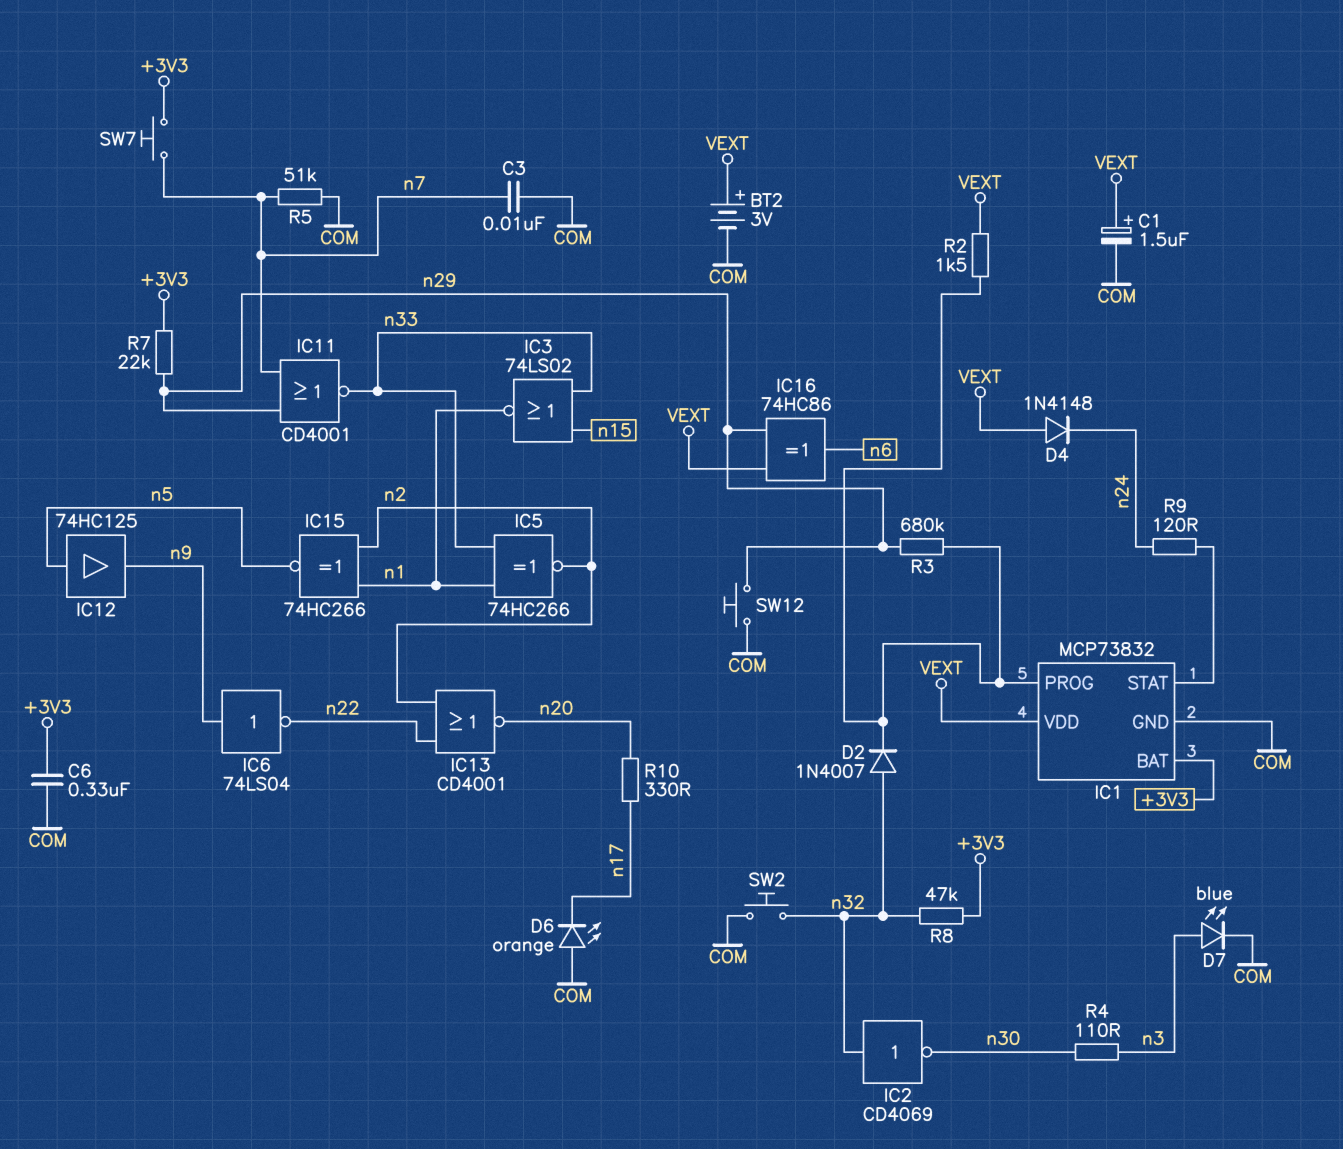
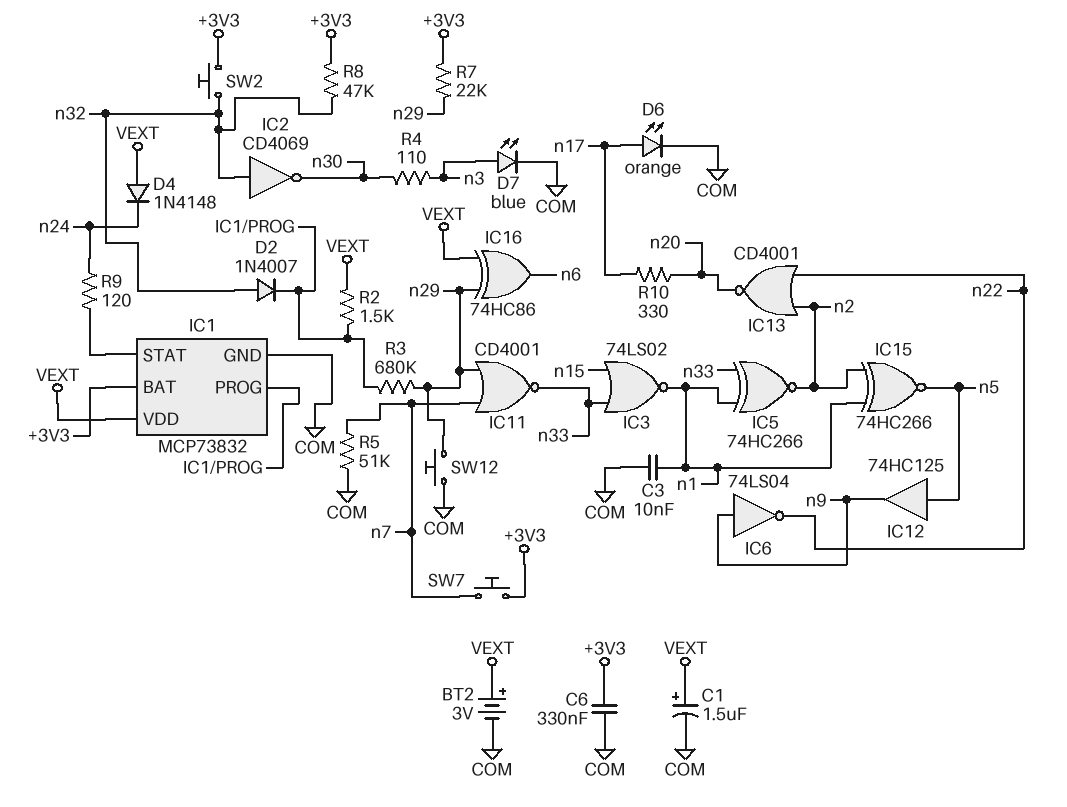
C3: 10nF (COM, n7) -> 10nF (COM, n1)
D6: LED orange (A COM, K n17) -> LED orange (A n17, K COM)
SW2: button (COM, n32) -> button (+3V3, n32)

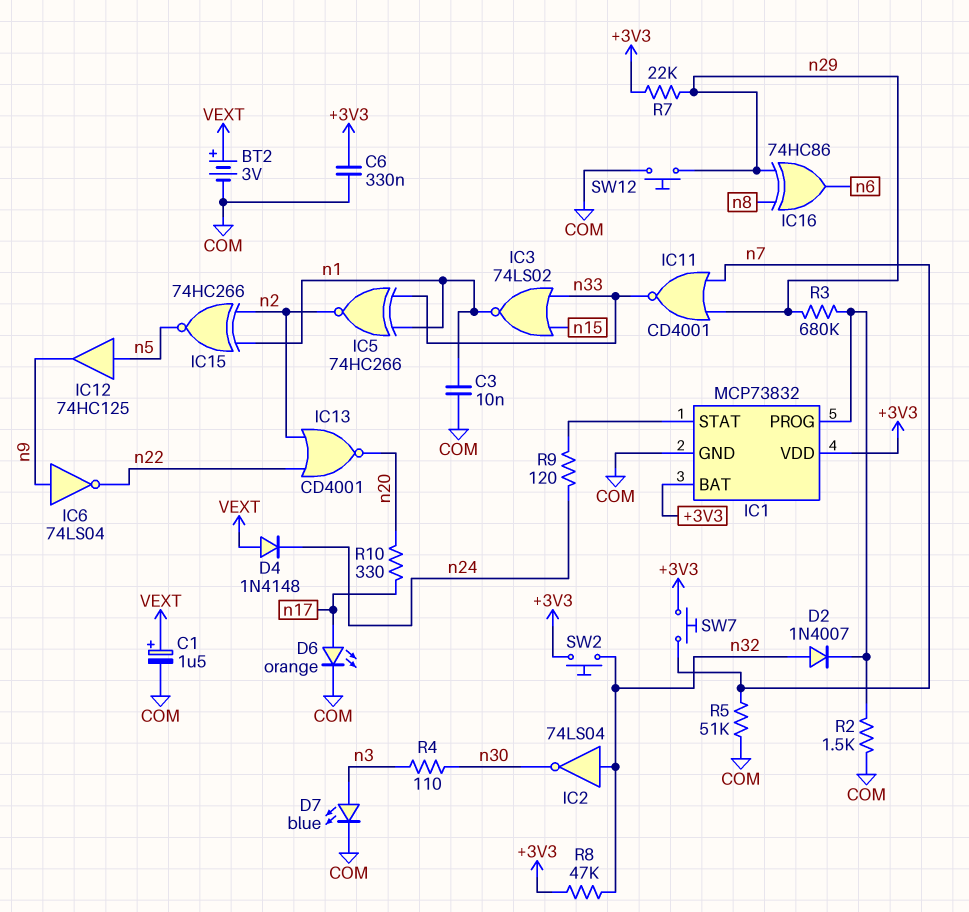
IC1 pin VDD: VEXT -> +3V3
IC2: NOT CD4069 (in n32, out n30) -> NOT 74LS04 (in n32, out n30)
IC16: XOR 74HC86 (in VEXT, in n29, out n6) -> XOR 74HC86 (in n8, in n29, out n6)
R2: 1.5k (IC1/PROG, VEXT) -> 1.5k (COM, IC1/PROG)

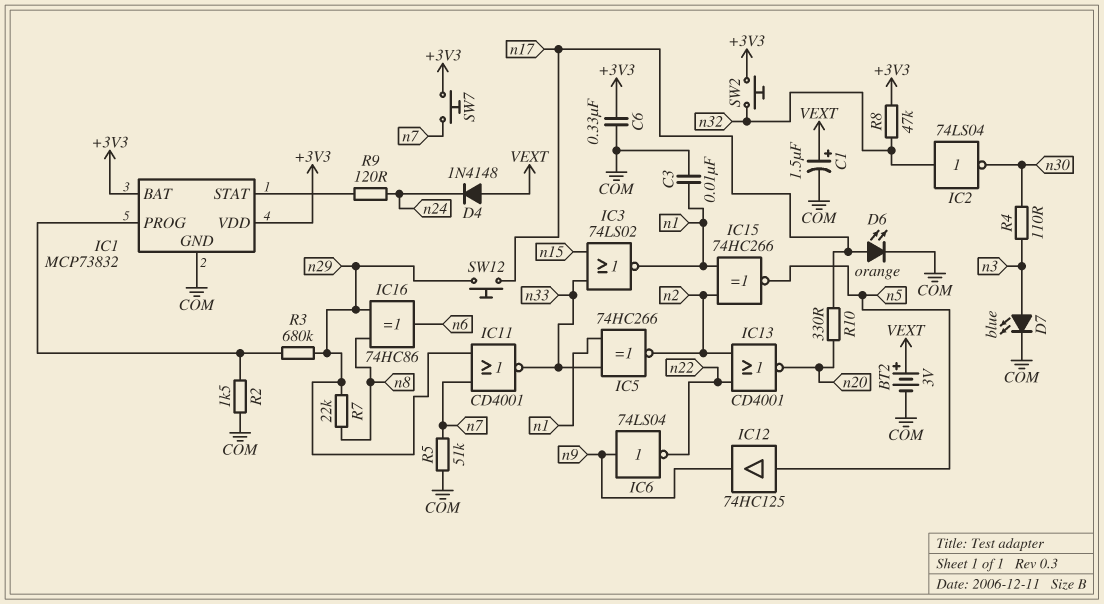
D2: diode 1N4007 (A n32, K IC1/PROG) -> none
R7: 22k (+3V3, n29) -> 22k (n8, n29)
SW12: button (COM, n29) -> button (n17, n29)

